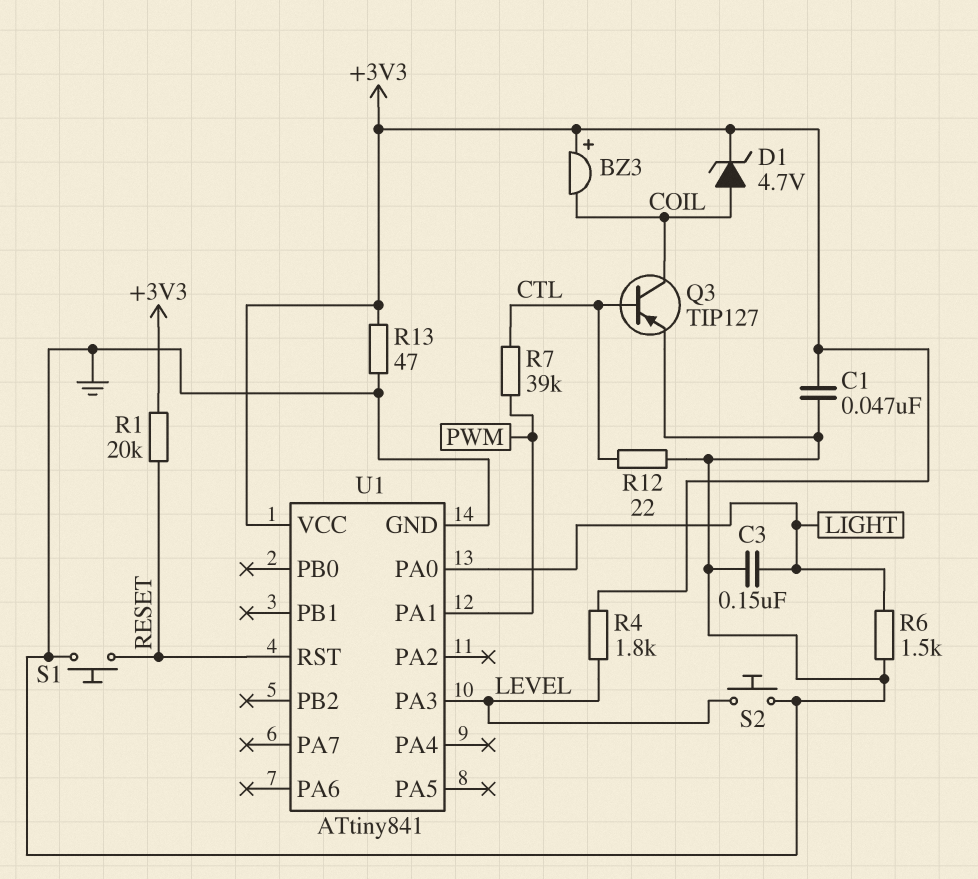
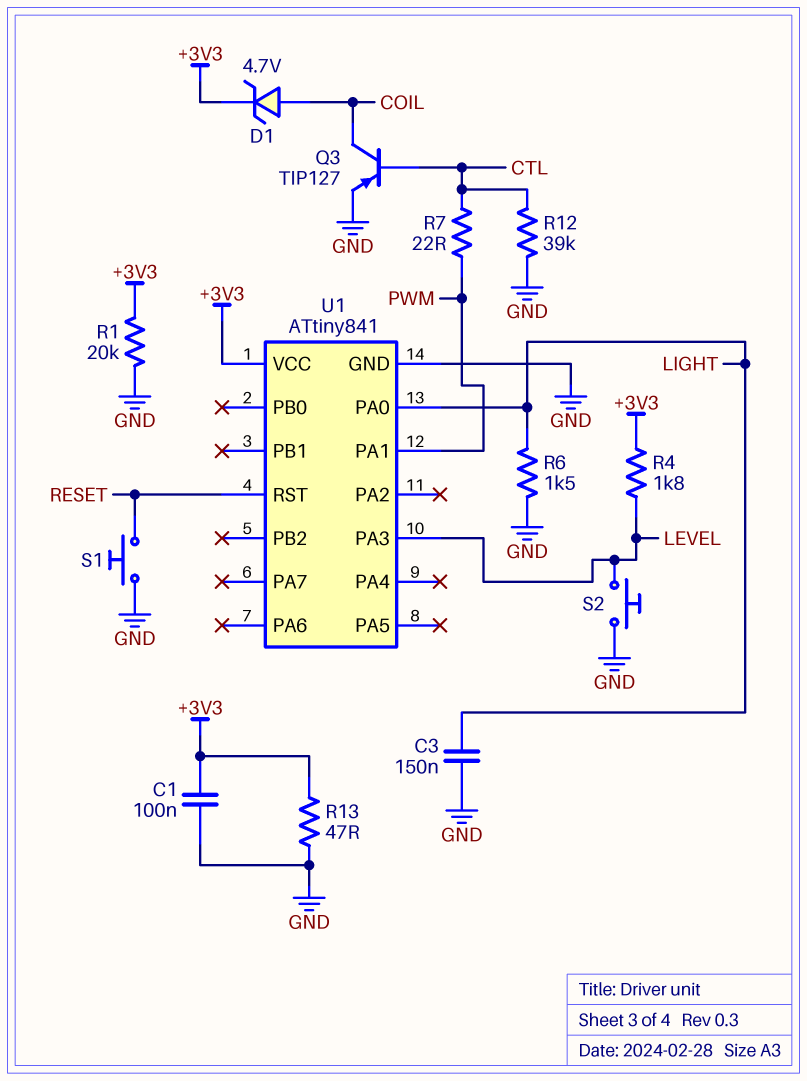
BZ3: buzzer (plus +3V3, minus COIL) -> none
C1: 47nF (+3V3, GND) -> 100nF (+3V3, GND)
R1: 20k (+3V3, RESET) -> 20k (+3V3, GND)
R7: 39k (CTL, PWM) -> 22 (CTL, PWM)
R12: 22 (CTL, GND) -> 39k (CTL, GND)

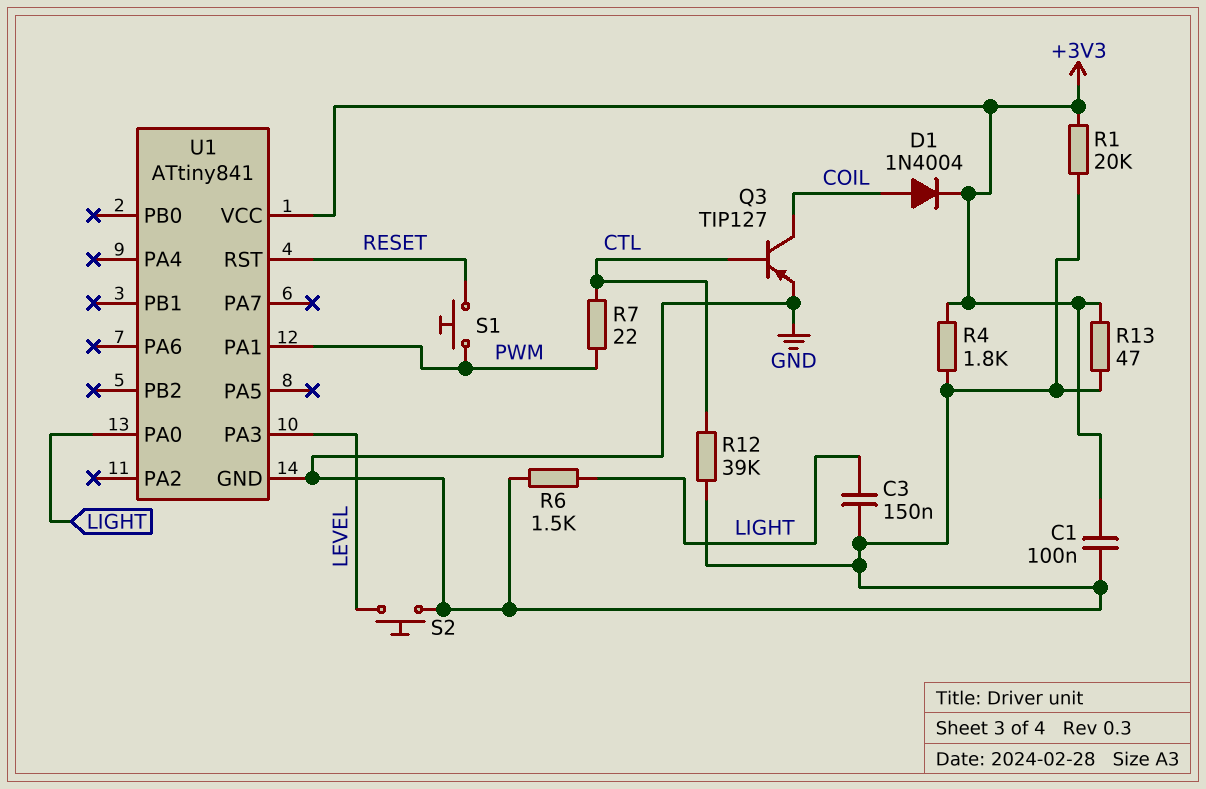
D1: zener 4.7V (A COIL, K +3V3) -> diode 1N4004 (A COIL, K +3V3)
R4: 1.8k (+3V3, LEVEL) -> 1.8k (+3V3, GND)
S1: button (GND, RESET) -> button (PWM, RESET)

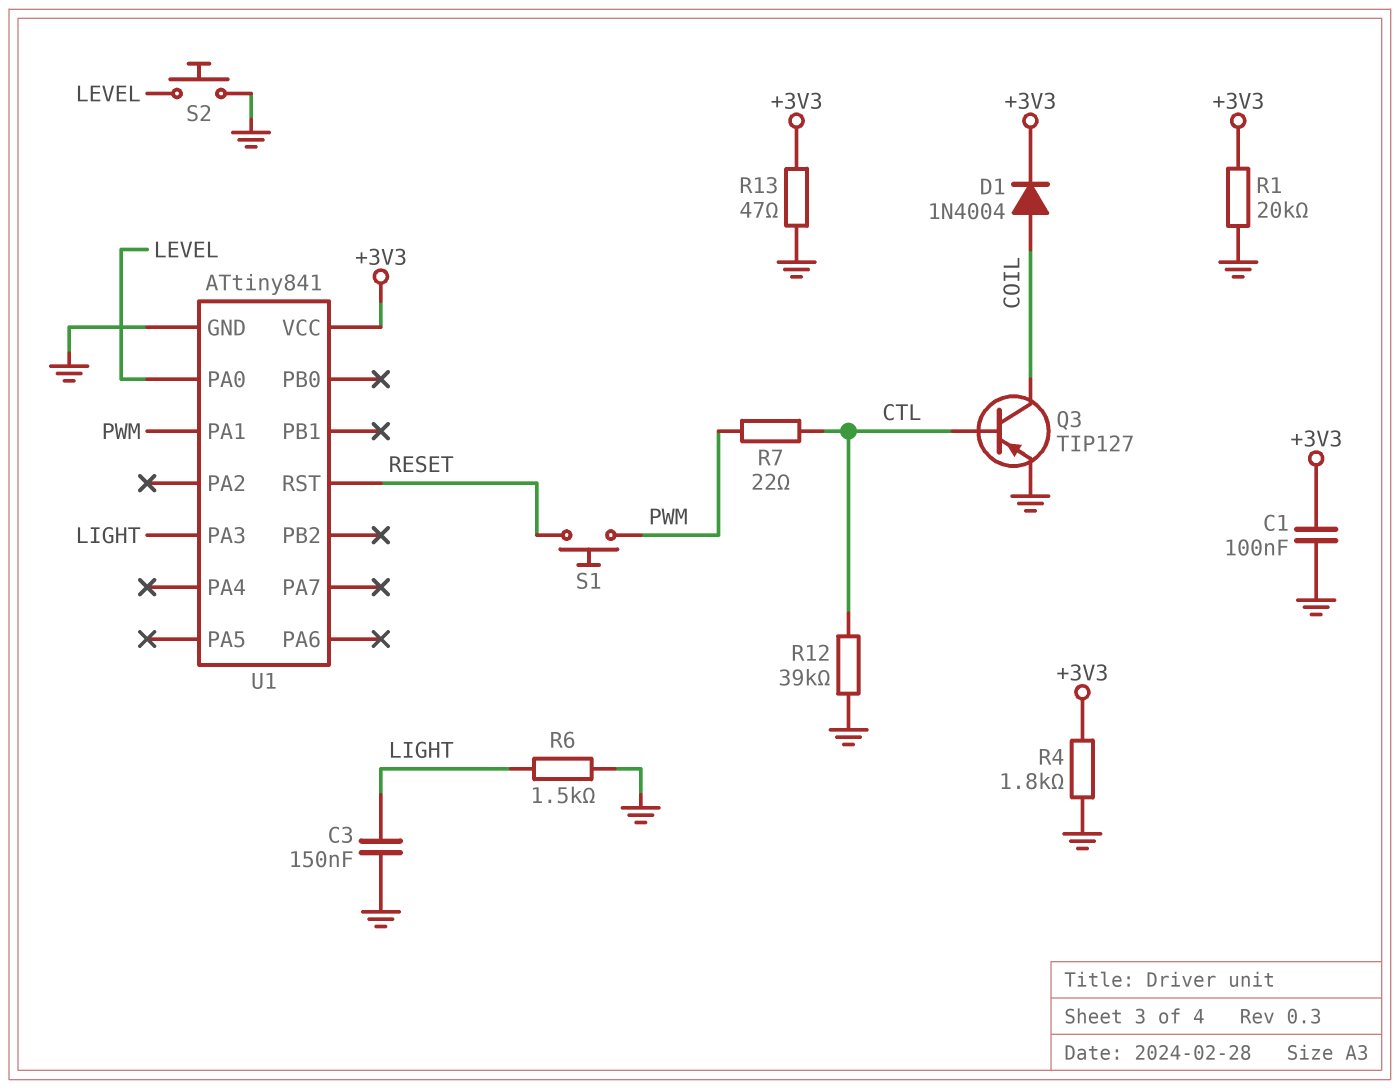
U1 pin PA0: LIGHT -> LEVEL
U1 pin PA3: LEVEL -> LIGHT

